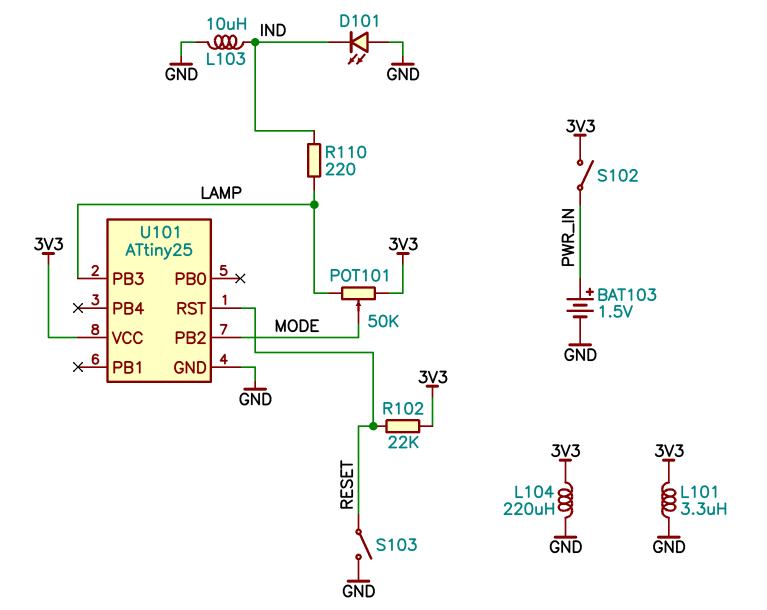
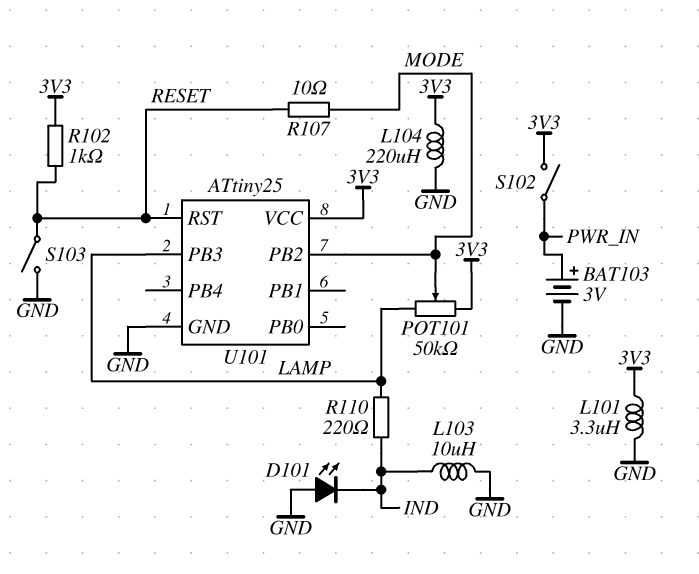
BAT103: 1.5V (plus PWR_IN, minus GND) -> 3V (plus PWR_IN, minus GND)
R102: 22k (3V3, RESET) -> 1k (3V3, RESET)
R107: none -> 10 (MODE, RESET)

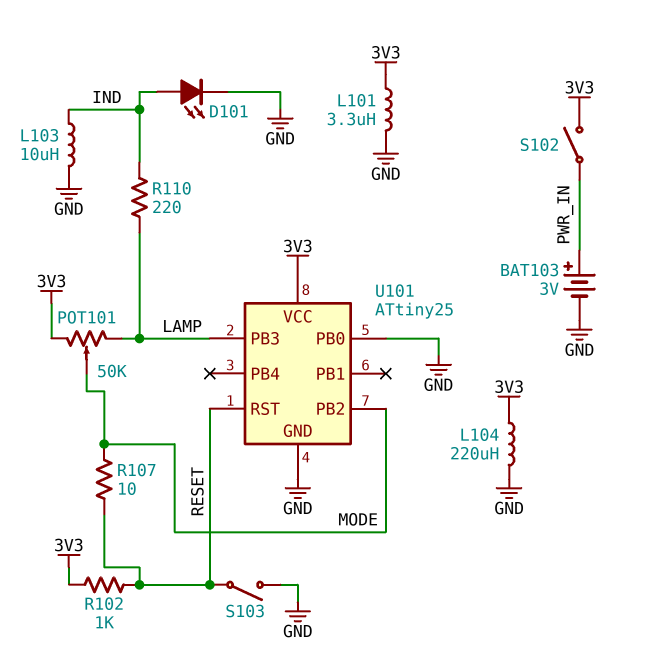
D101: LED (A GND, K IND) -> LED (A IND, K GND)
U101 pin PB0: none -> GND

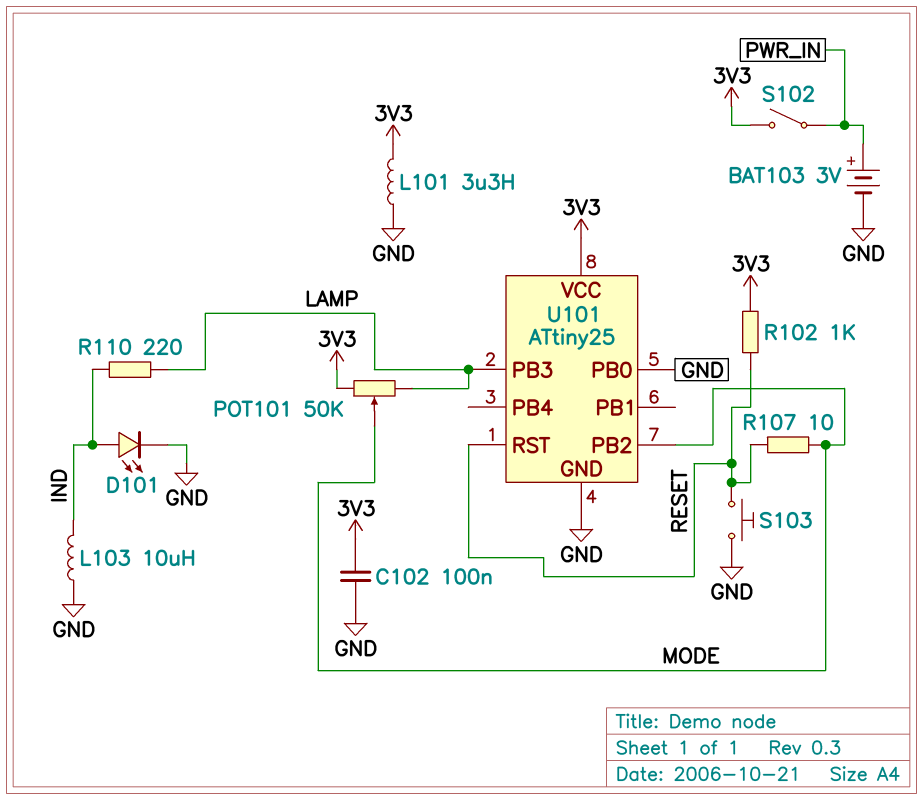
C102: none -> 100nF (3V3, GND)
L104: 220uH (3V3, GND) -> none
S103: switch (GND, RESET) -> button (GND, RESET)

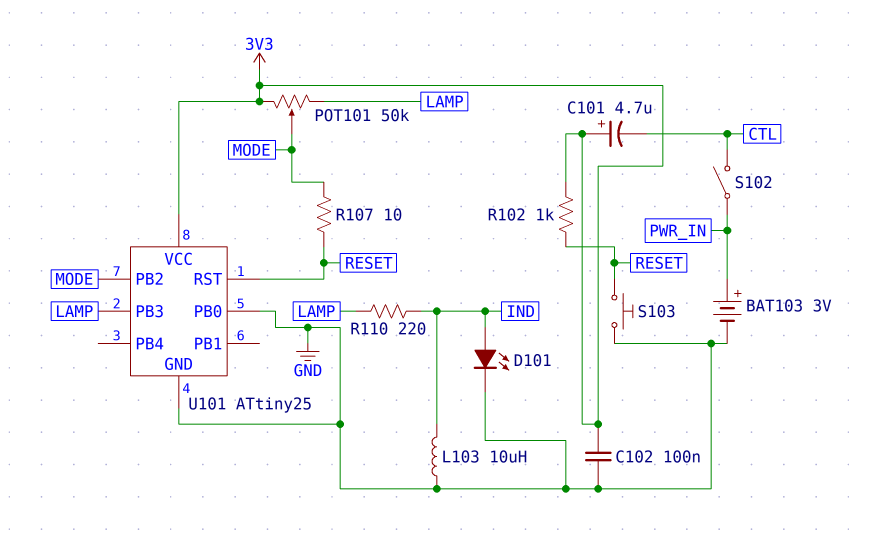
C101: none -> 4.7uF (plus 3V3, minus CTL)
L101: 3.3uH (3V3, GND) -> none
S102: switch (3V3, PWR_IN) -> switch (CTL, PWR_IN)

